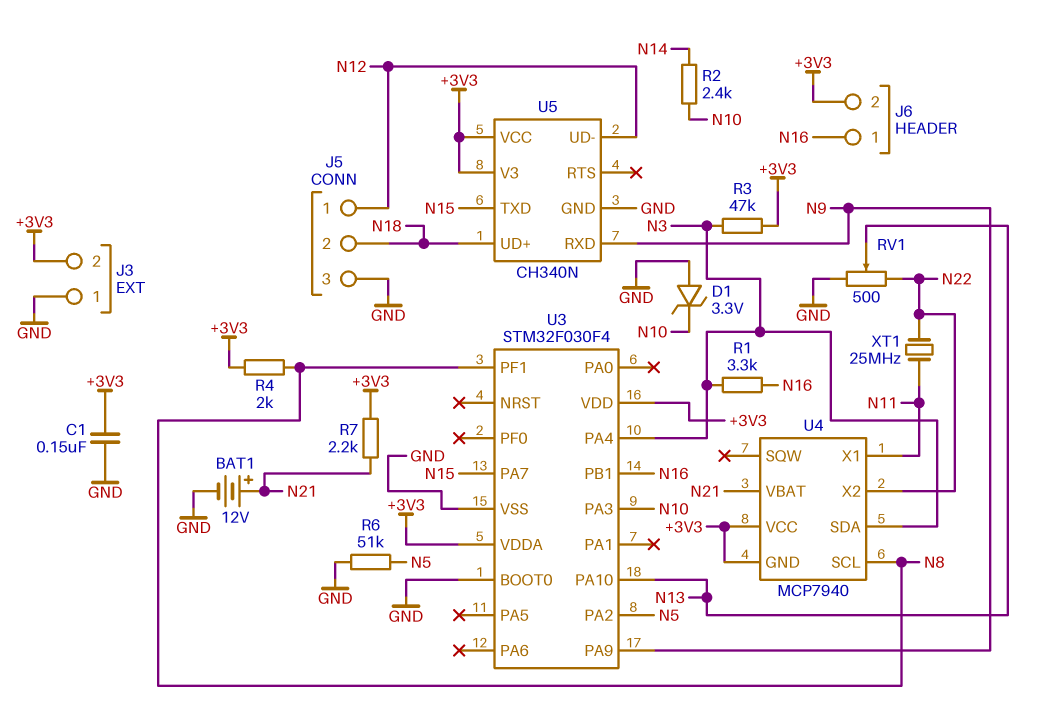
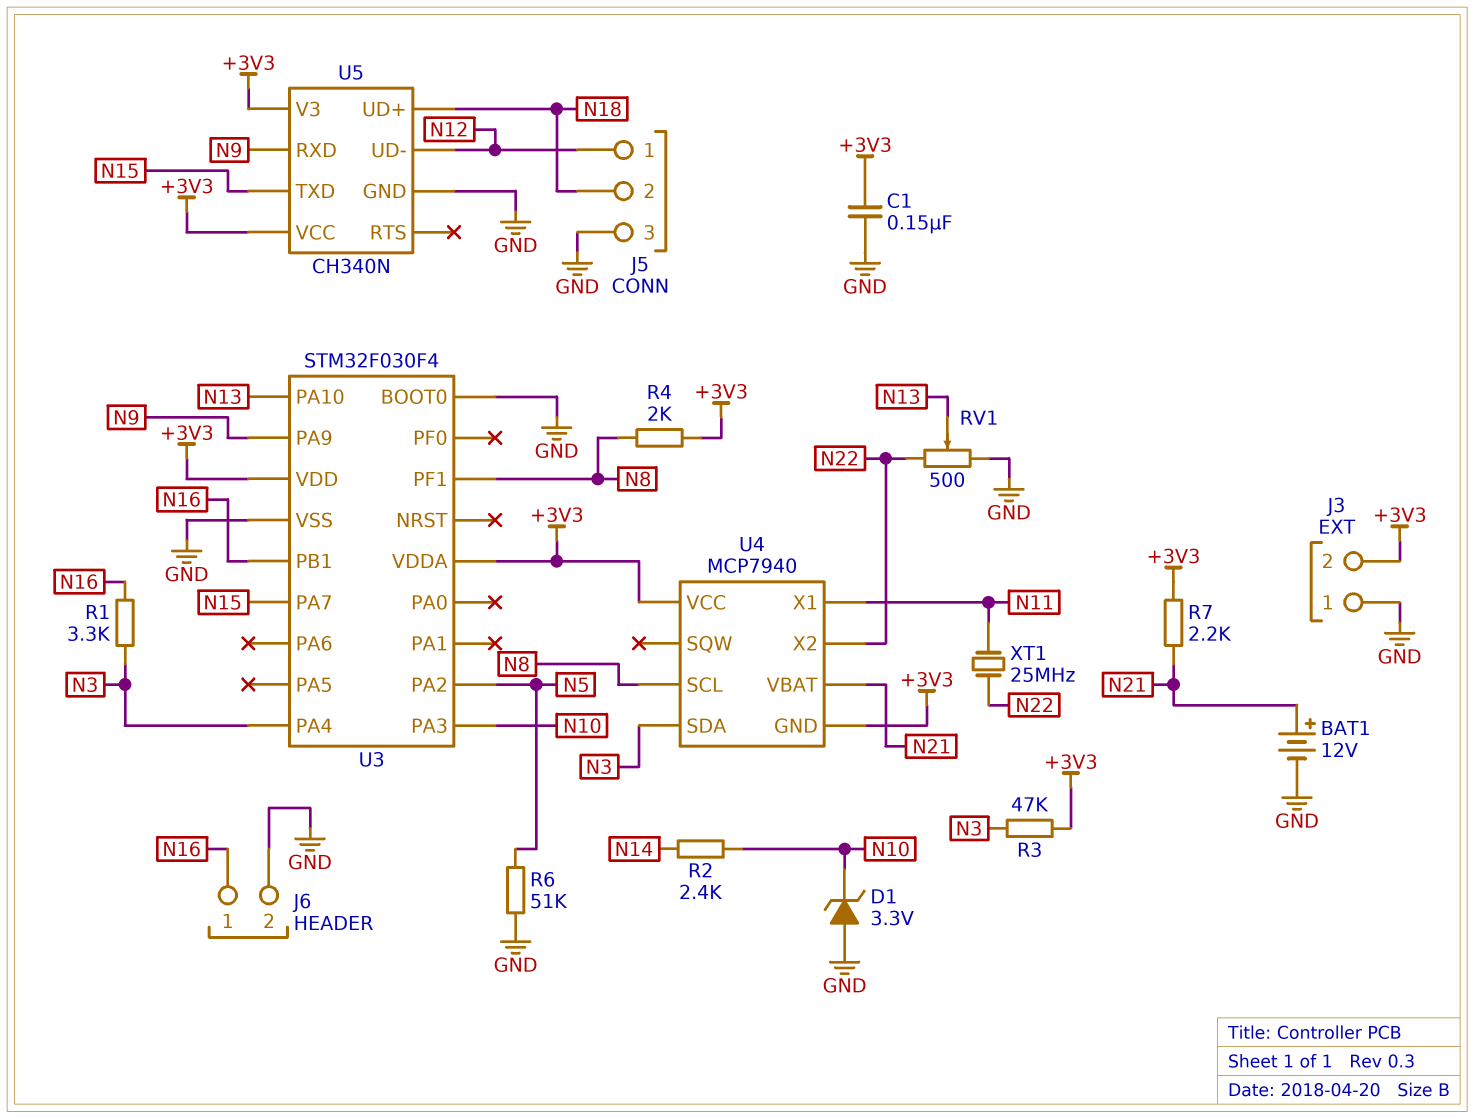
J6 pin 2: +3V3 -> GND

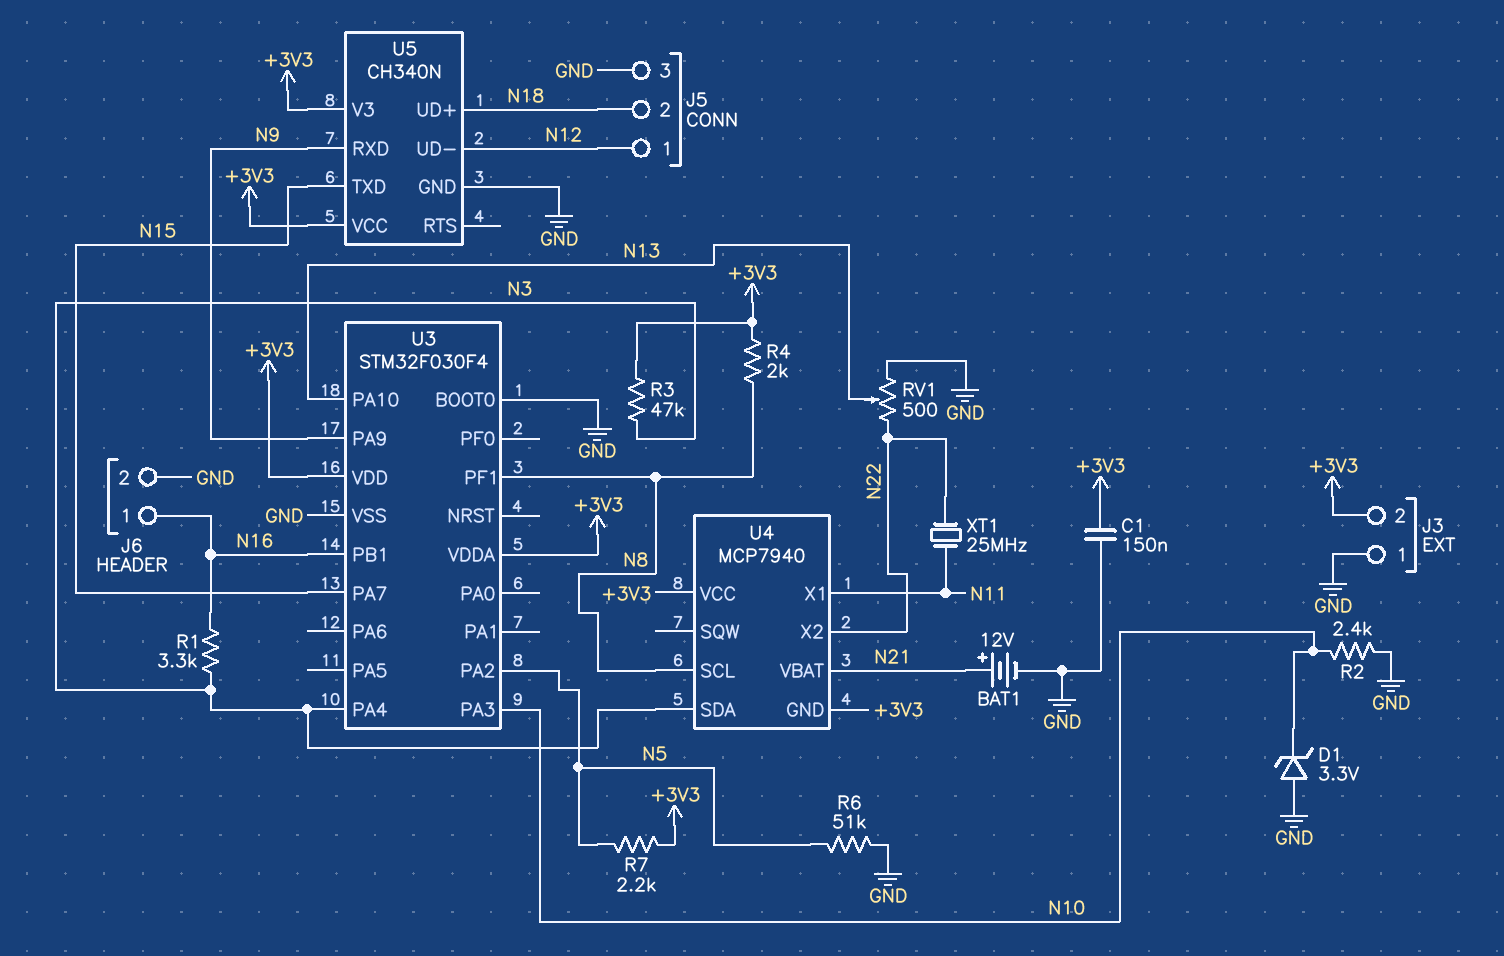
R2: 2.4k (N10, N14) -> 2.4k (GND, N10)
R7: 2.2k (+3V3, N21) -> 2.2k (+3V3, N5)

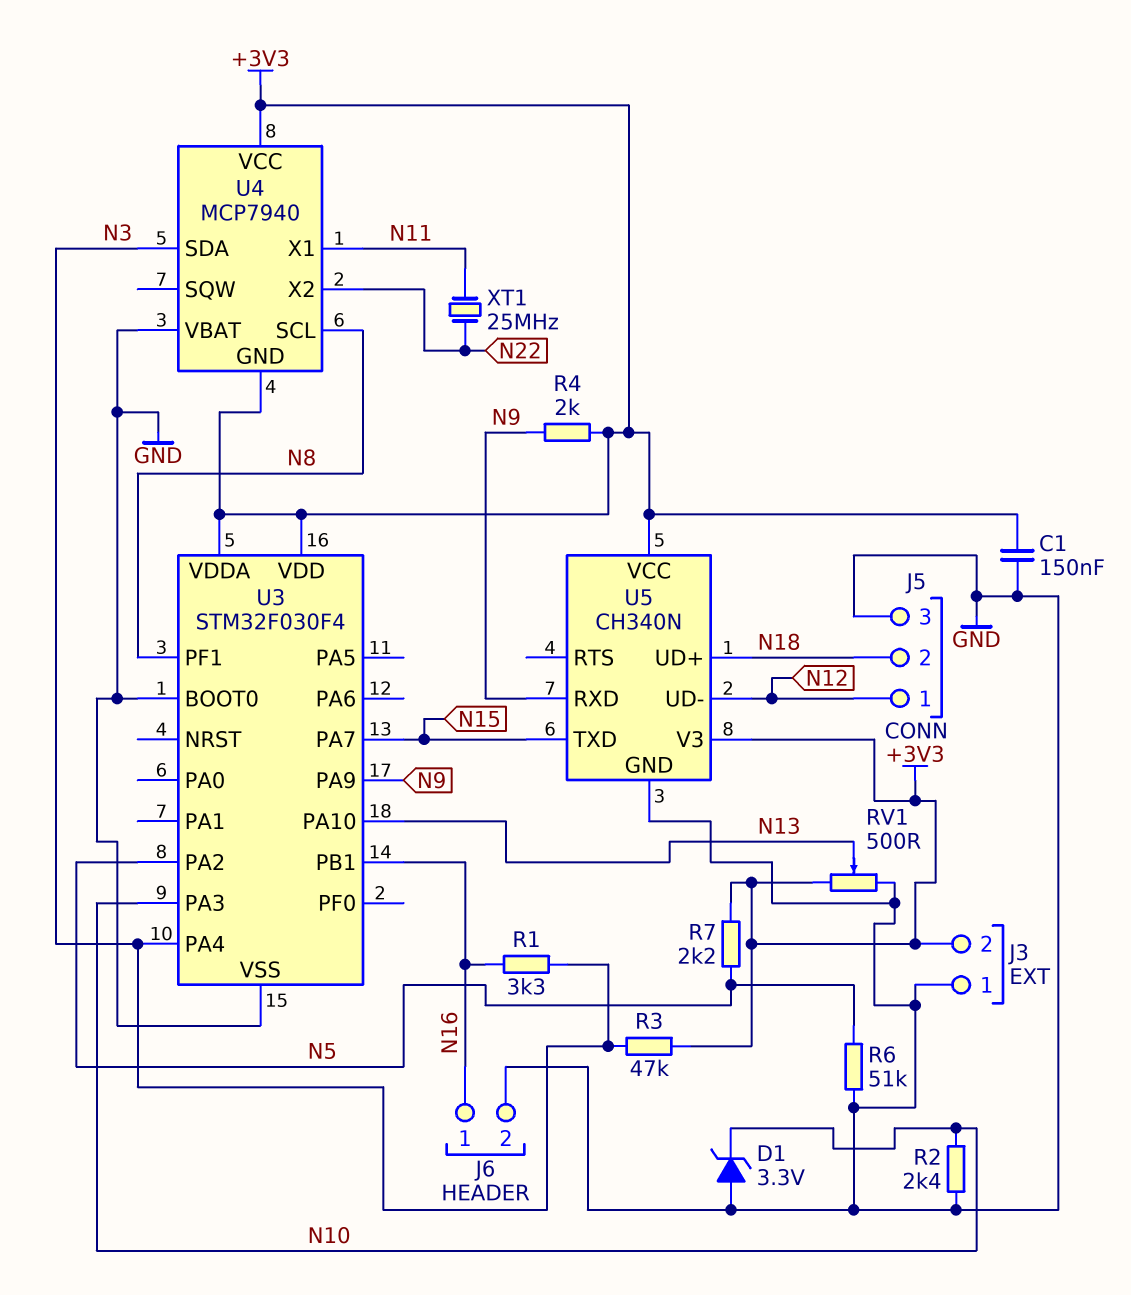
BAT1: 12V (plus N21, minus GND) -> none
R4: 2k (+3V3, N8) -> 2k (+3V3, N9)
RV1: 500 (GND, N22, wiper N13) -> 500 (+3V3, GND, wiper N13)
U4 pin VBAT: N21 -> GND

